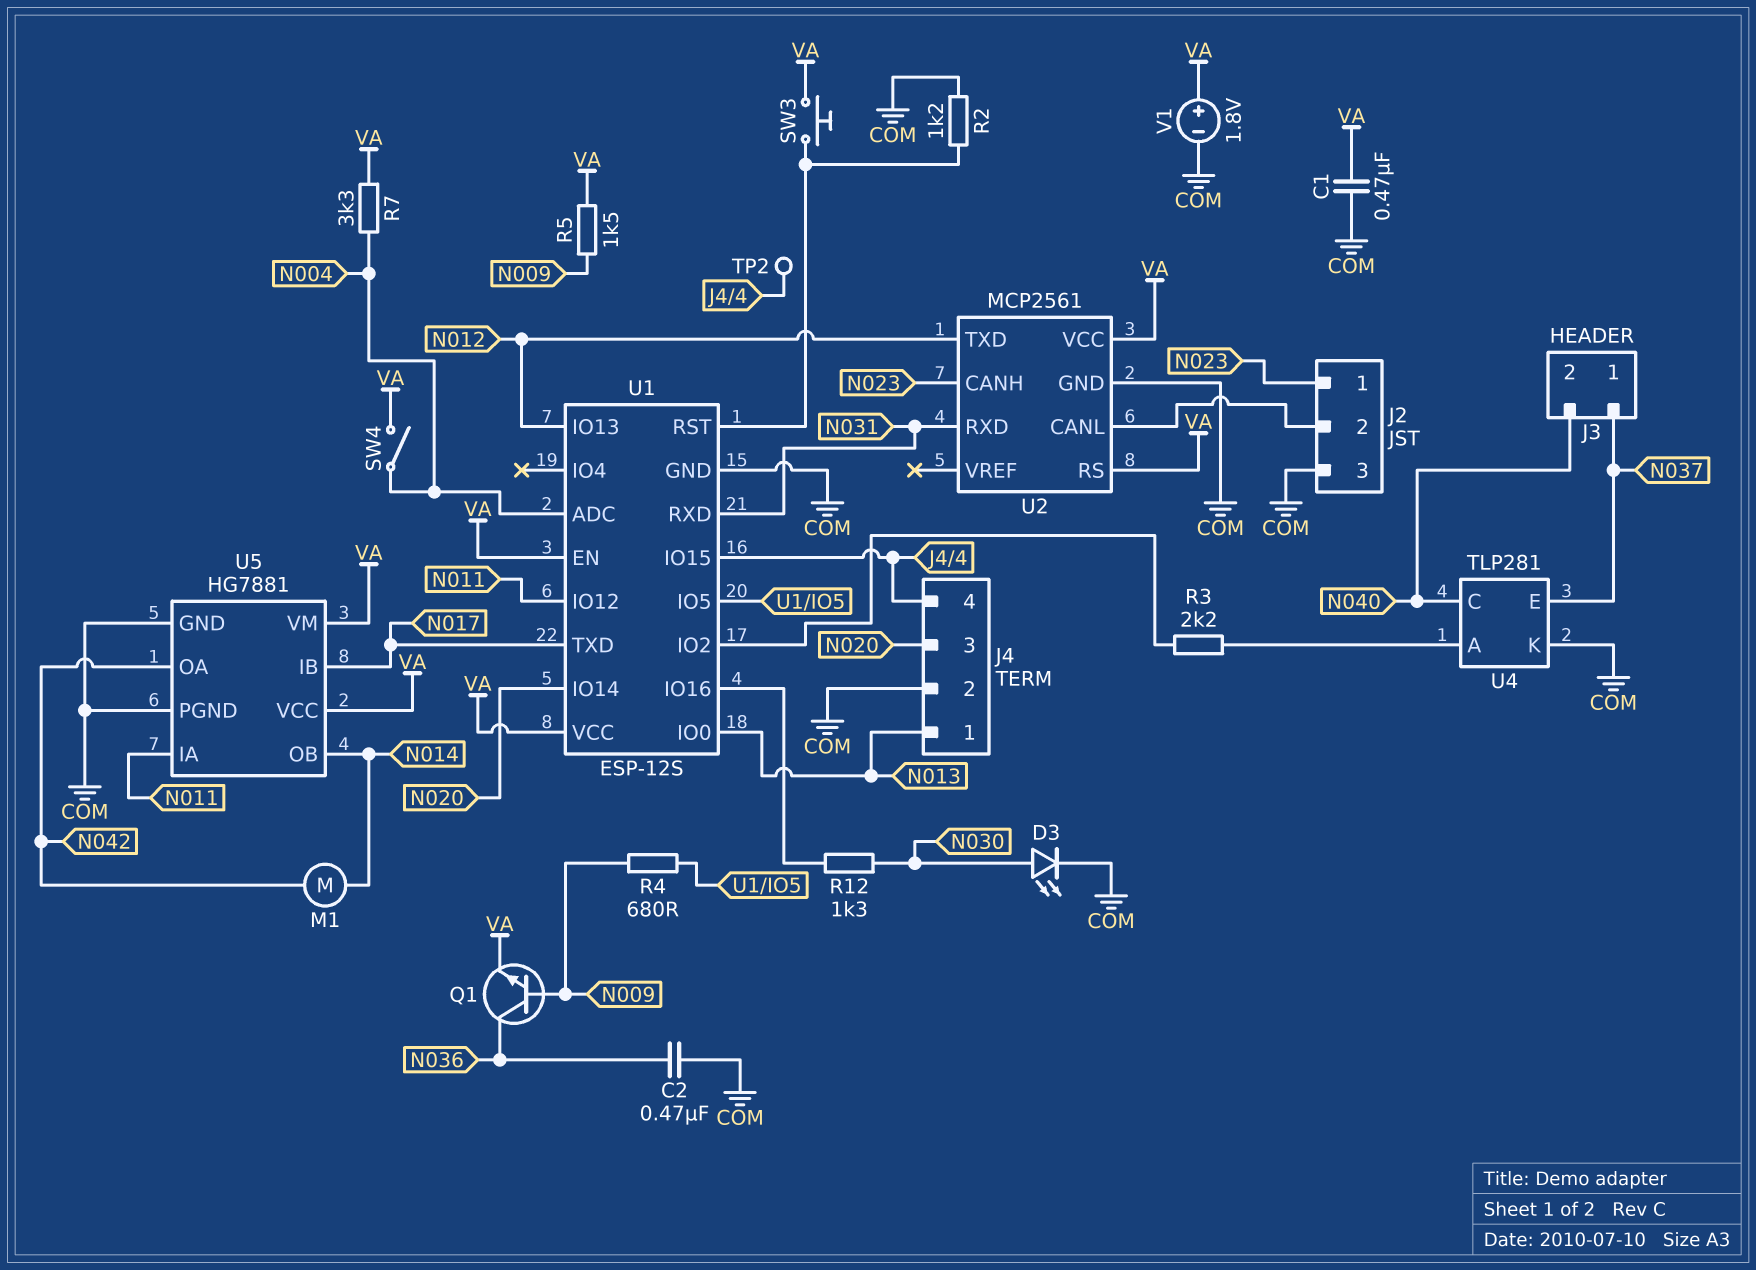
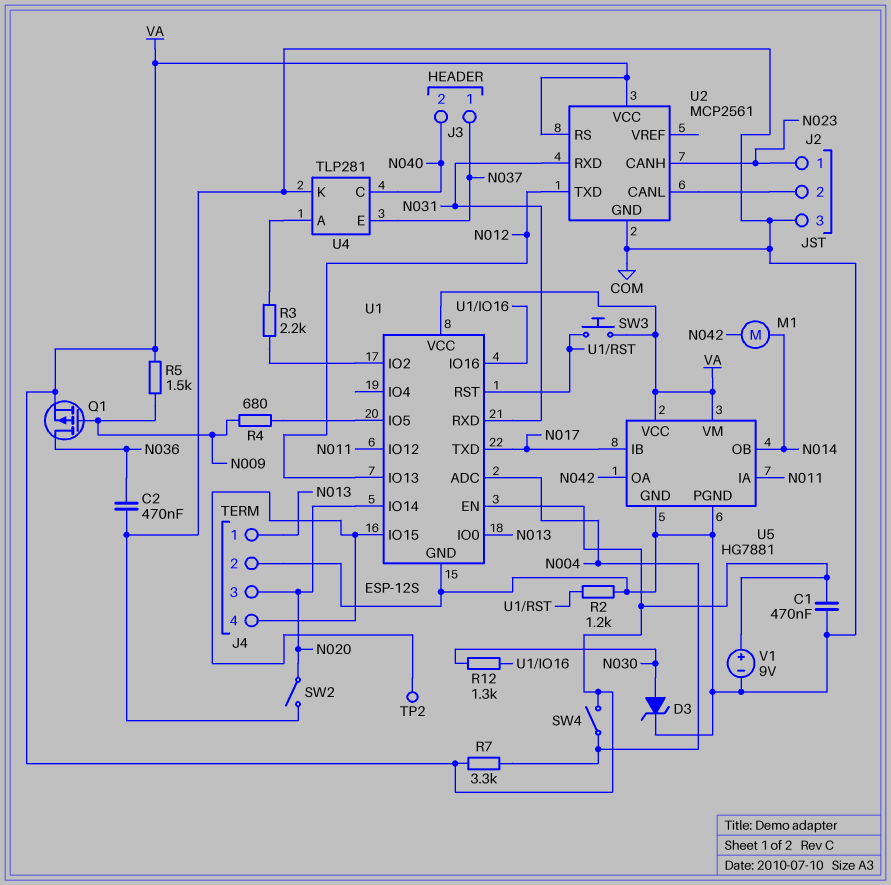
D3: LED (A N030, K COM) -> zener (A N030, K COM)
Q1: NPN (B N009, C N036, E VA) -> PMOS (G N009, D N036, S VA)
SW2: none -> switch (COM, N020)
V1: 1.8V (plus VA, minus COM) -> 9V (plus VA, minus COM)

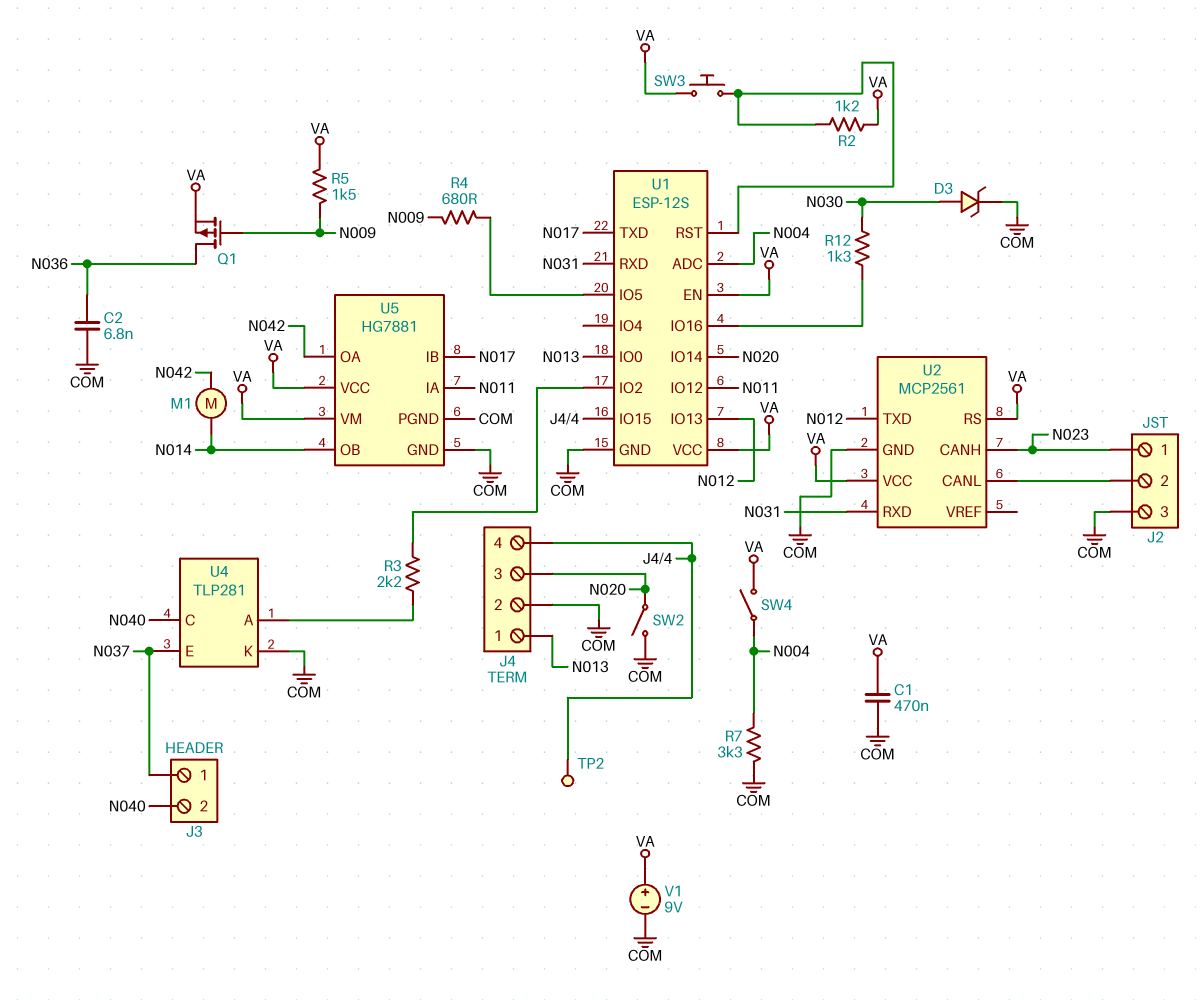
C2: 470nF (COM, N036) -> 6.8nF (COM, N036)
R2: 1.2k (COM, U1/RST) -> 1.2k (U1/RST, VA)
R7: 3.3k (N004, VA) -> 3.3k (COM, N004)

